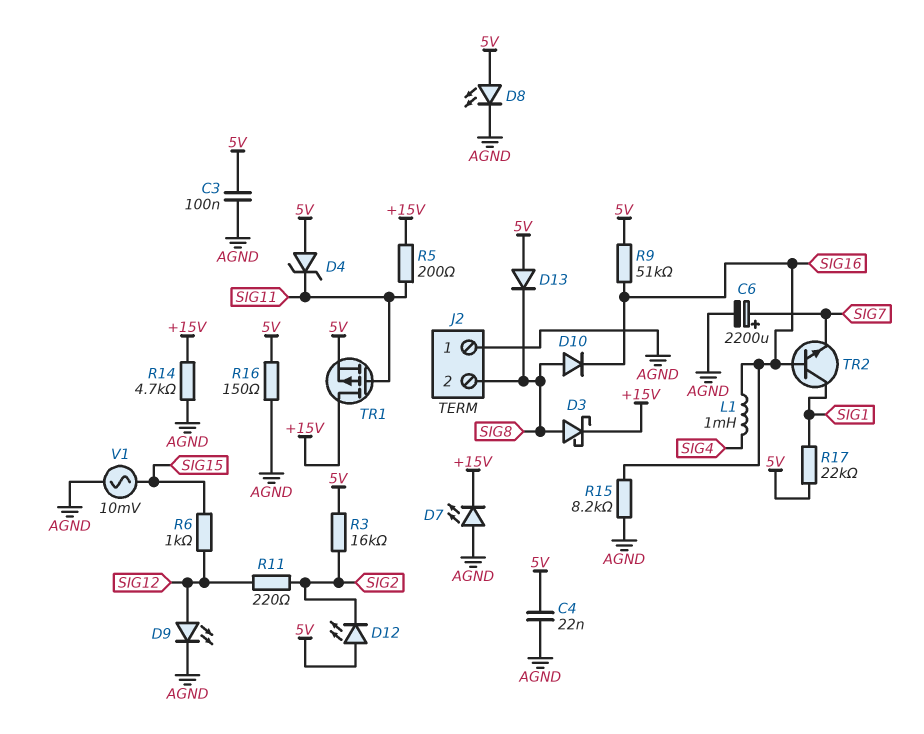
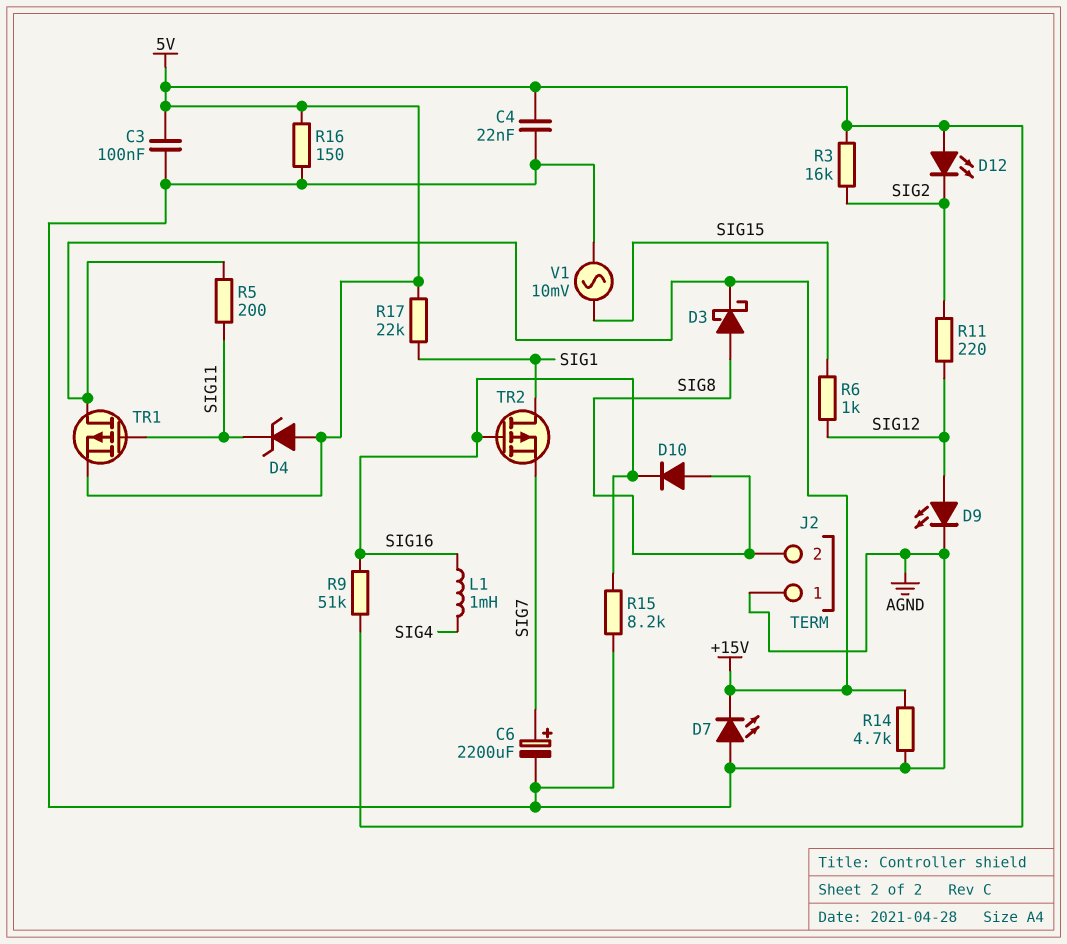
D8: LED (A 5V, K AGND) -> none
D13: diode (A 5V, K SIG8) -> none
TR2: NPN (B SIG16, C SIG1, E SIG7) -> PMOS (G SIG16, D SIG1, S SIG7)

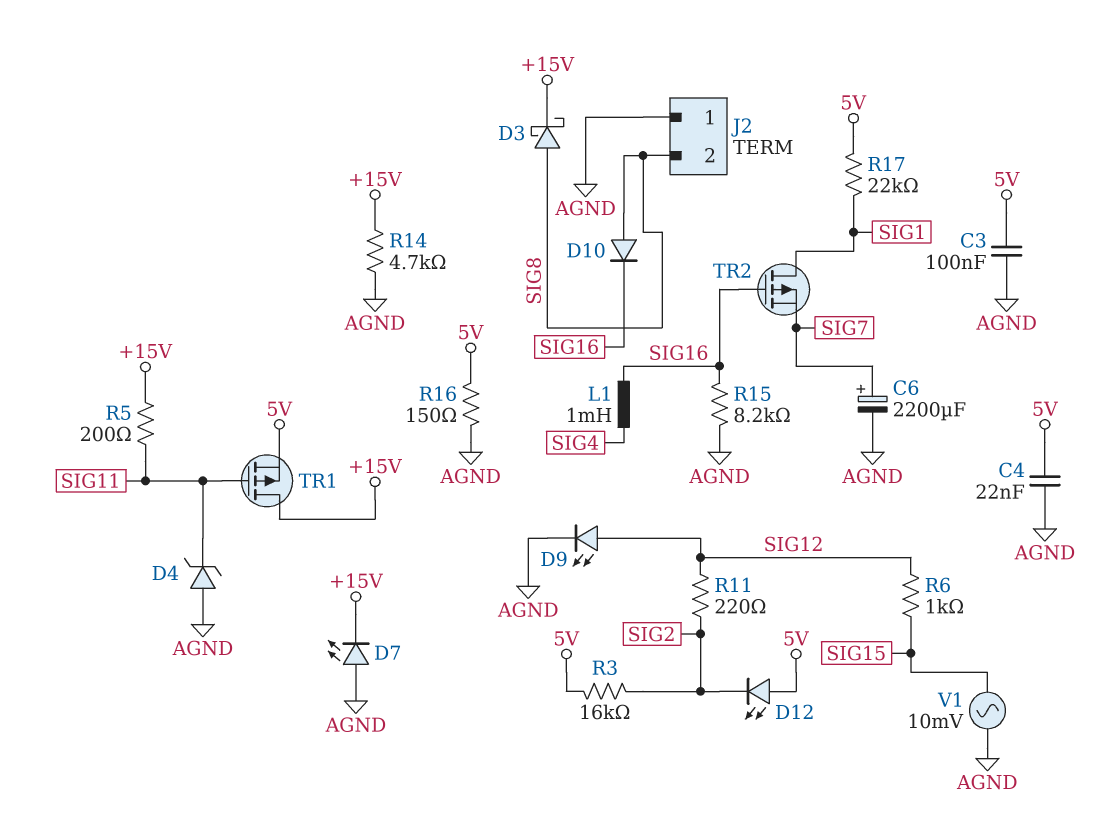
D4: zener (A 5V, K SIG11) -> zener (A AGND, K SIG11)
R9: 51k (5V, SIG16) -> none

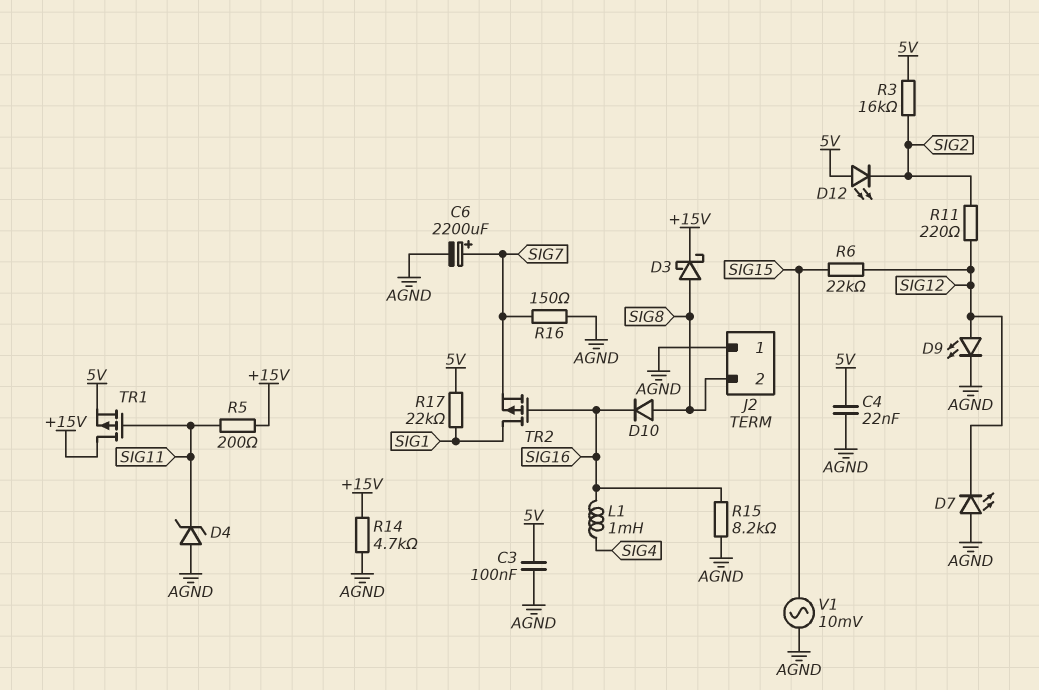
D7: LED (A AGND, K +15V) -> LED (A AGND, K SIG12)
R6: 1k (SIG12, SIG15) -> 22k (SIG12, SIG15)
R16: 150 (5V, AGND) -> 150 (AGND, SIG7)

